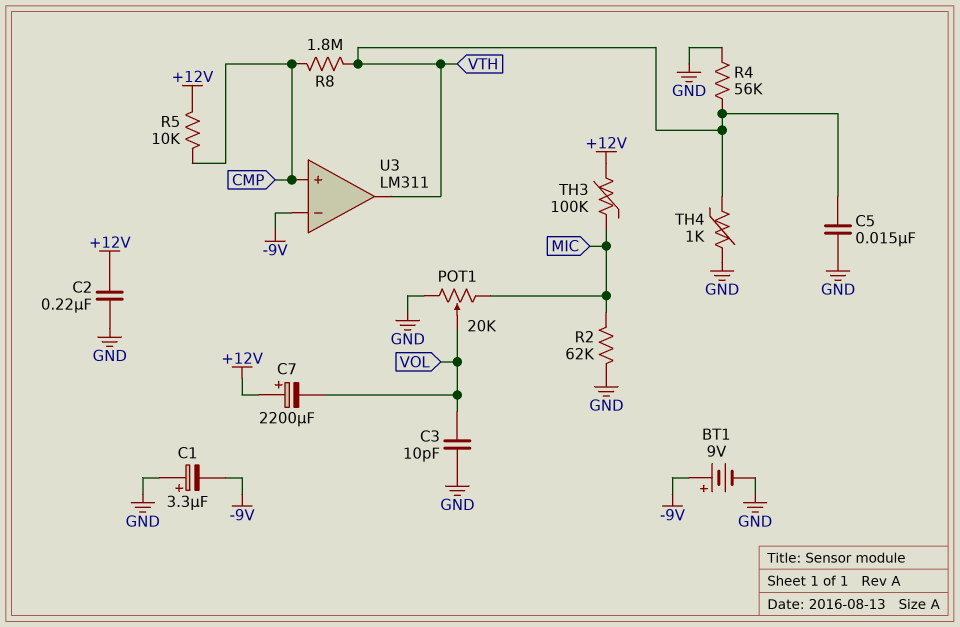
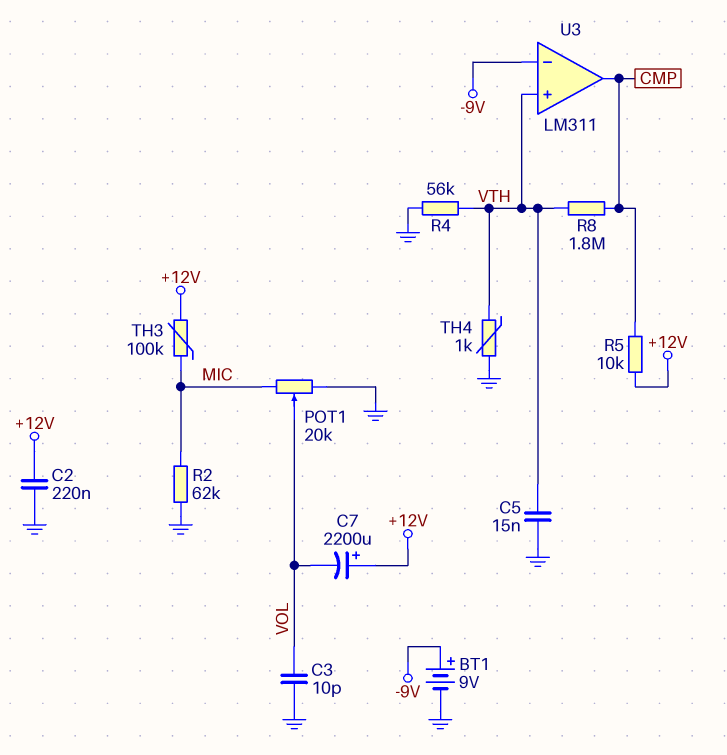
C1: 3.3uF (plus GND, minus -9V) -> none
U3 pin in+: CMP -> VTH
U3 pin out: VTH -> CMP

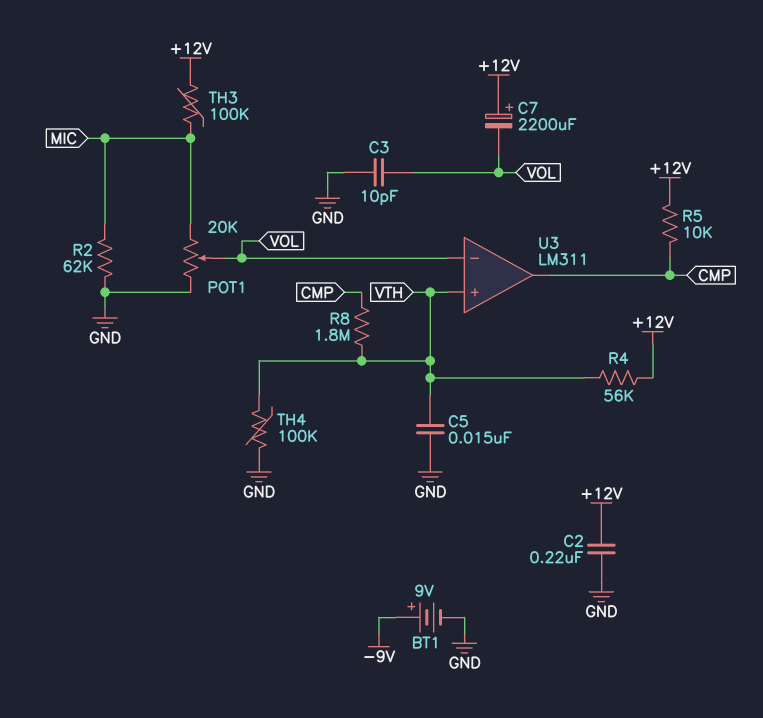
R4: 56k (GND, VTH) -> 56k (+12V, VTH)
TH4: 1k (GND, VTH) -> 100k (GND, VTH)
U3 pin in-: -9V -> VOL

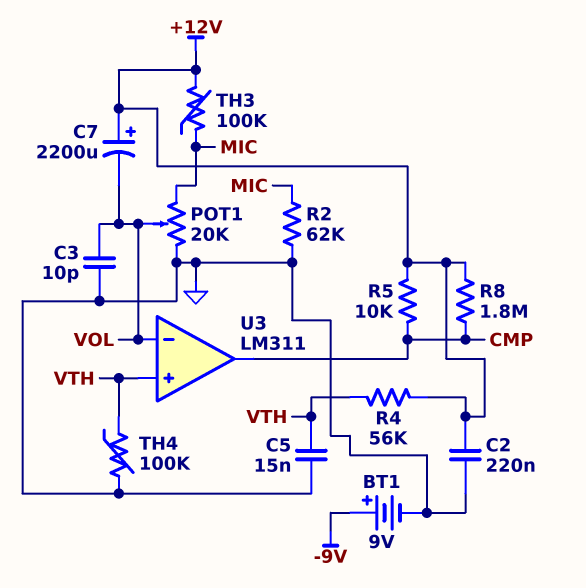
R8: 1.8M (CMP, VTH) -> 1.8M (+12V, CMP)

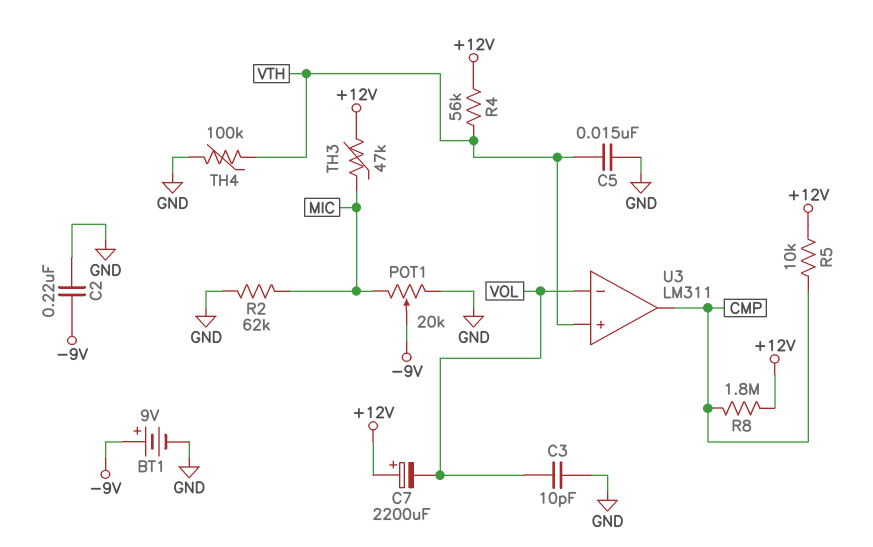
C2: 220nF (+12V, GND) -> 220nF (-9V, GND)
POT1: 20k (GND, MIC, wiper VOL) -> 20k (GND, MIC, wiper -9V)
TH3: 100k (+12V, MIC) -> 47k (+12V, MIC)

